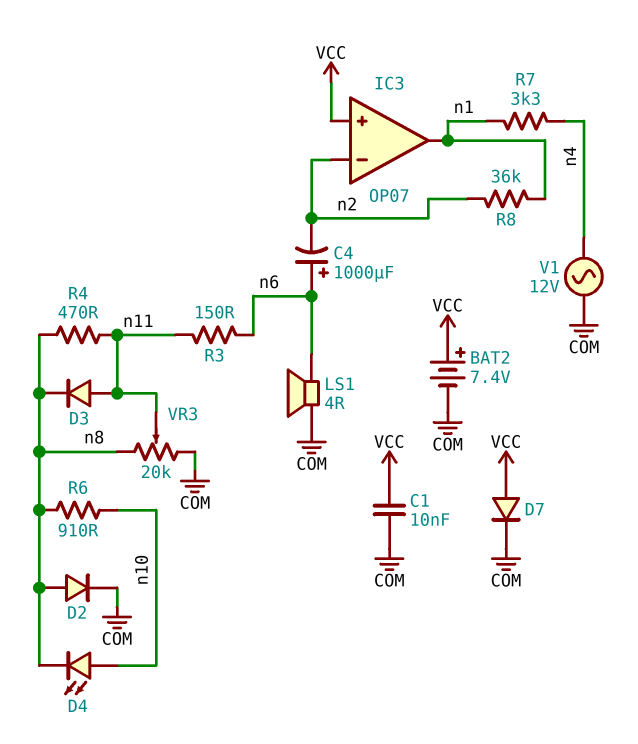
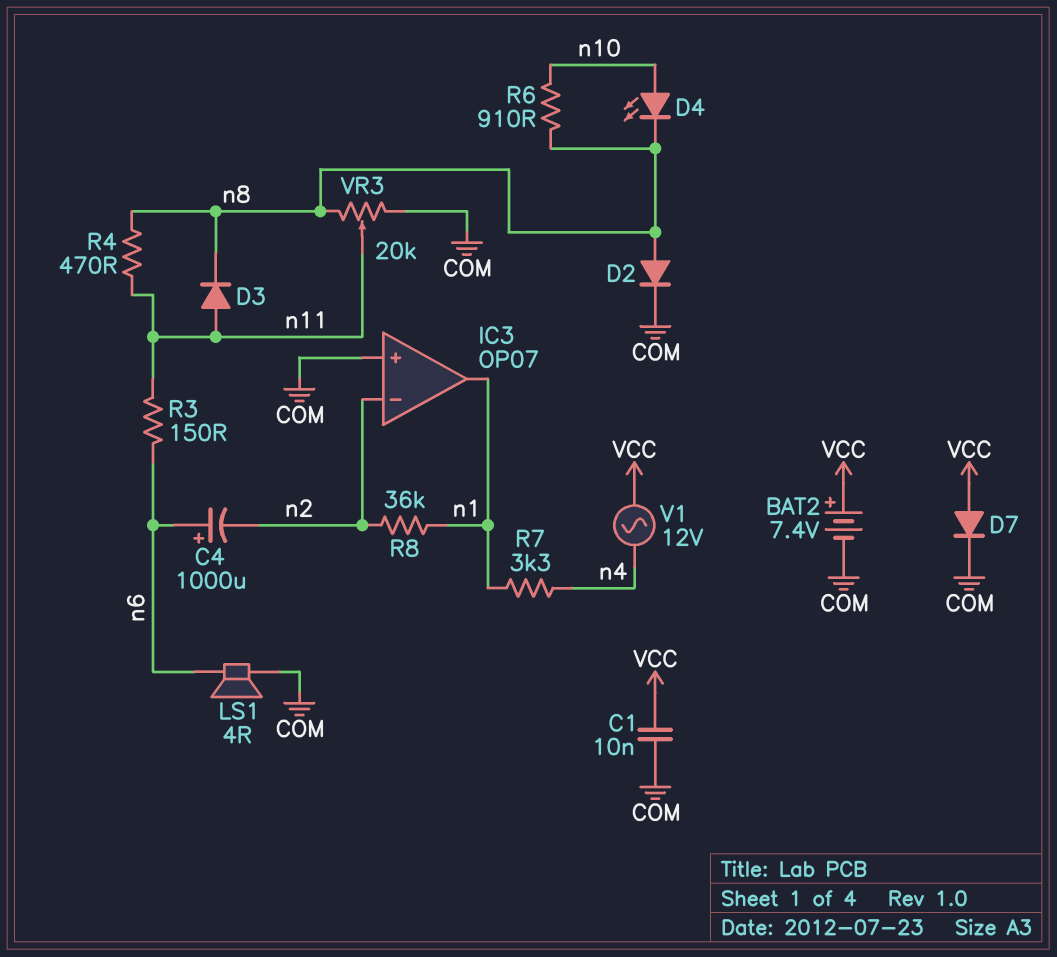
IC3 pin in+: VCC -> COM
V1: AC 12V (COM, n4) -> AC 12V (VCC, n4)

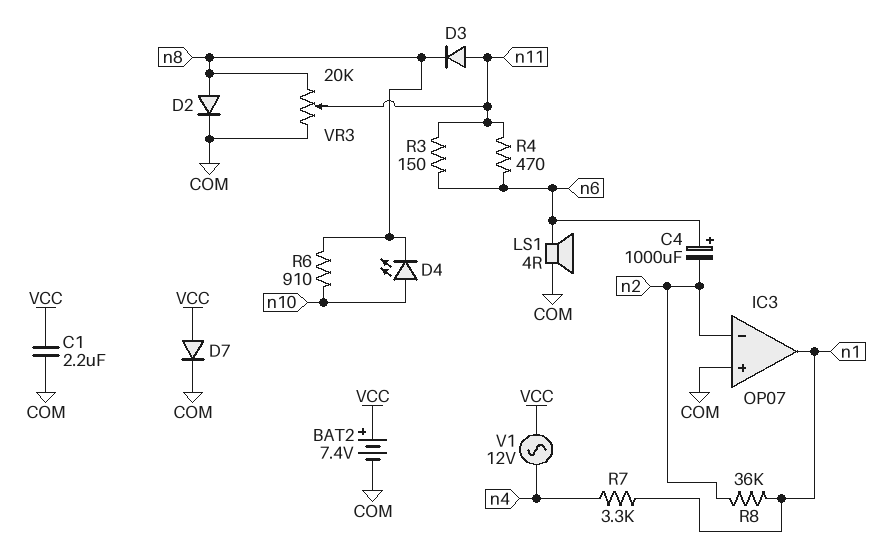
C1: 10nF (COM, VCC) -> 2.2uF (COM, VCC)
R4: 470 (n8, n11) -> 470 (n6, n11)

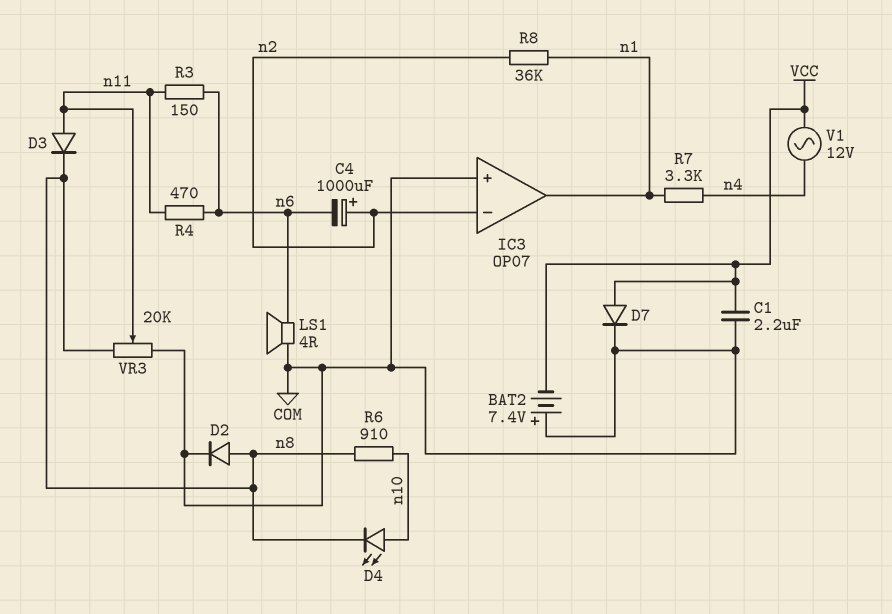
BAT2: 7.4V (plus VCC, minus COM) -> 7.4V (plus COM, minus VCC)
C4: 1000uF (plus n6, minus n2) -> 1000uF (plus n2, minus n6)

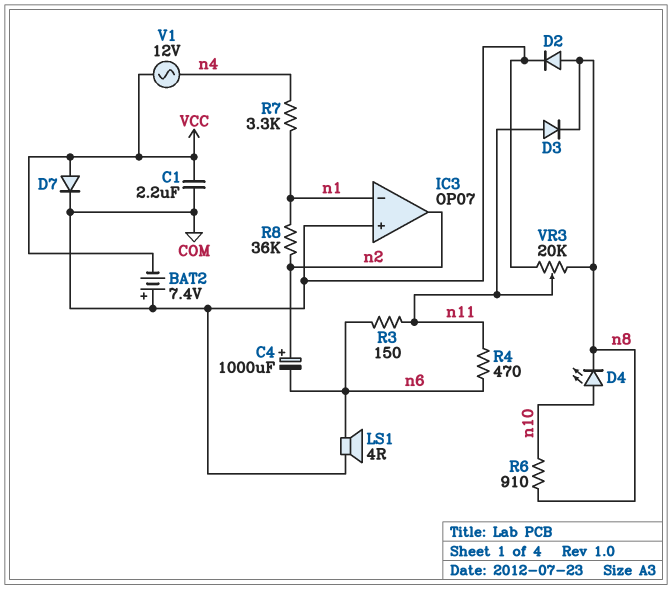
IC3 pin in-: n2 -> n1
IC3 pin out: n1 -> n2

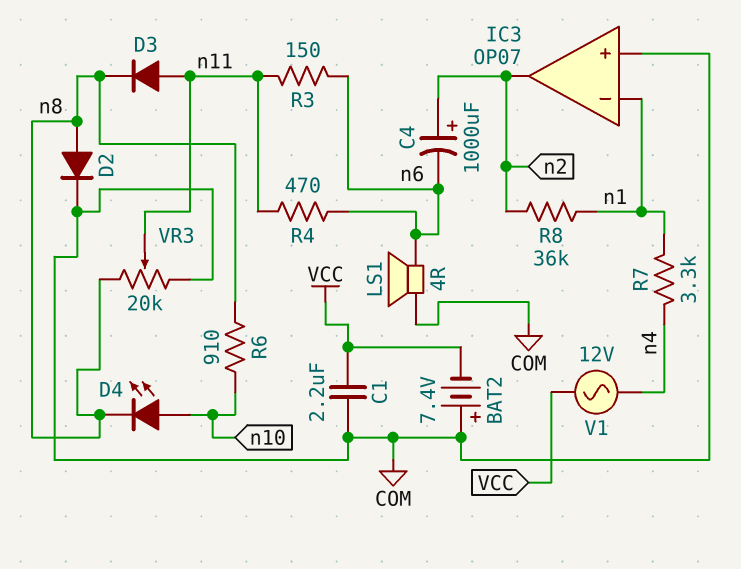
D7: diode (A VCC, K COM) -> none

